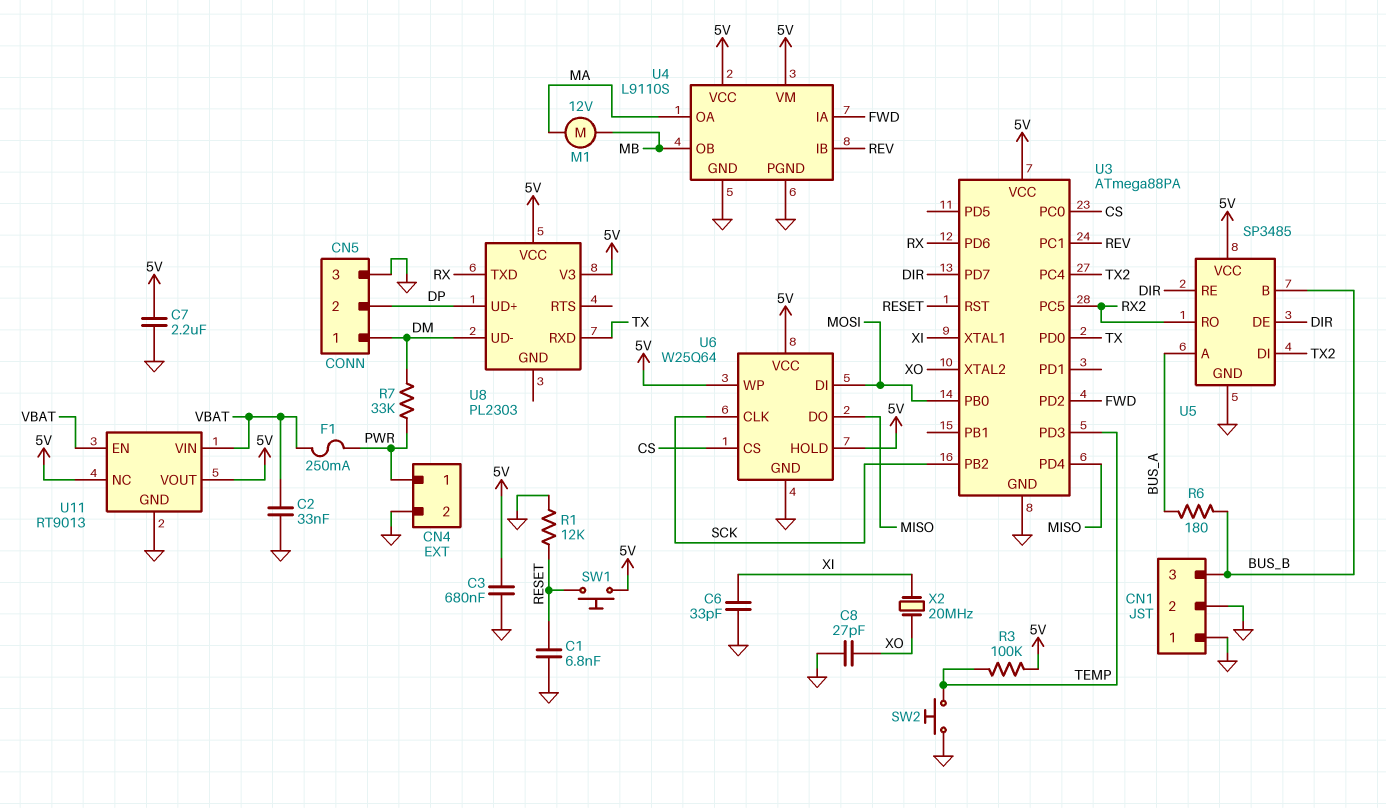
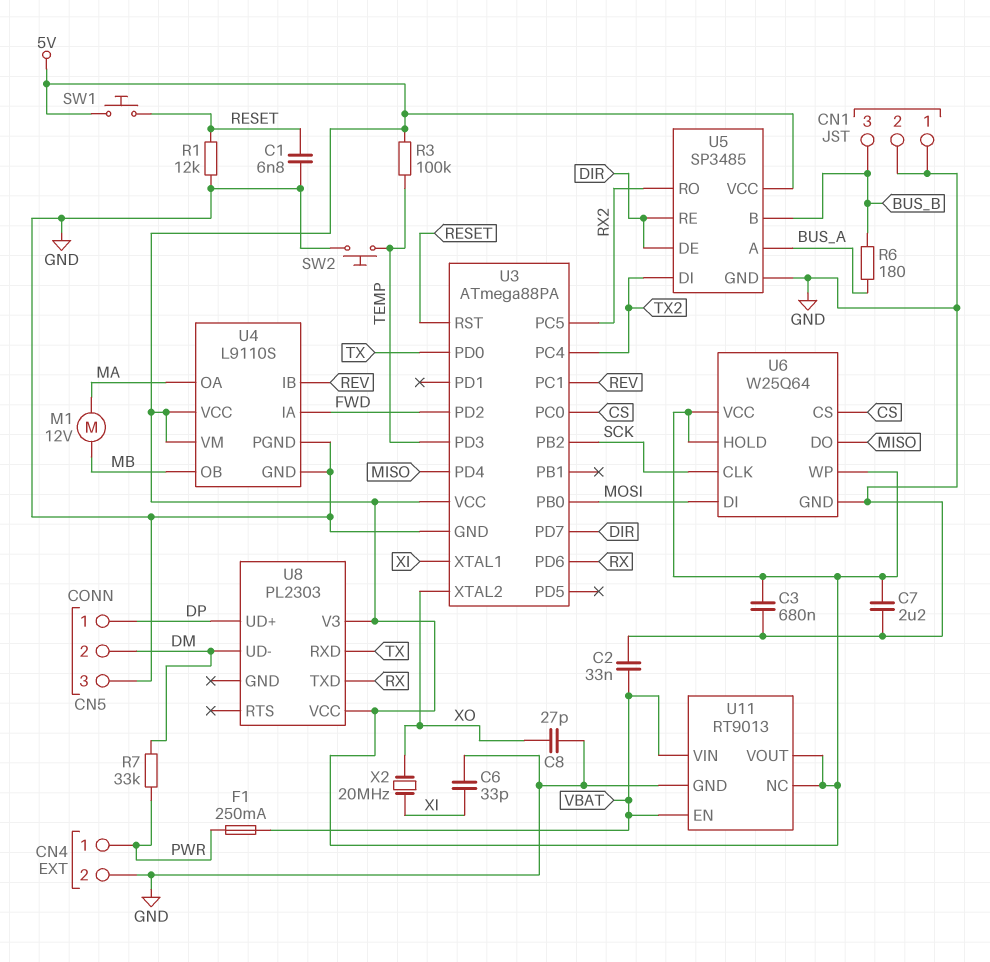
CN5 pin 1: DM -> DP
CN5 pin 2: DP -> DM

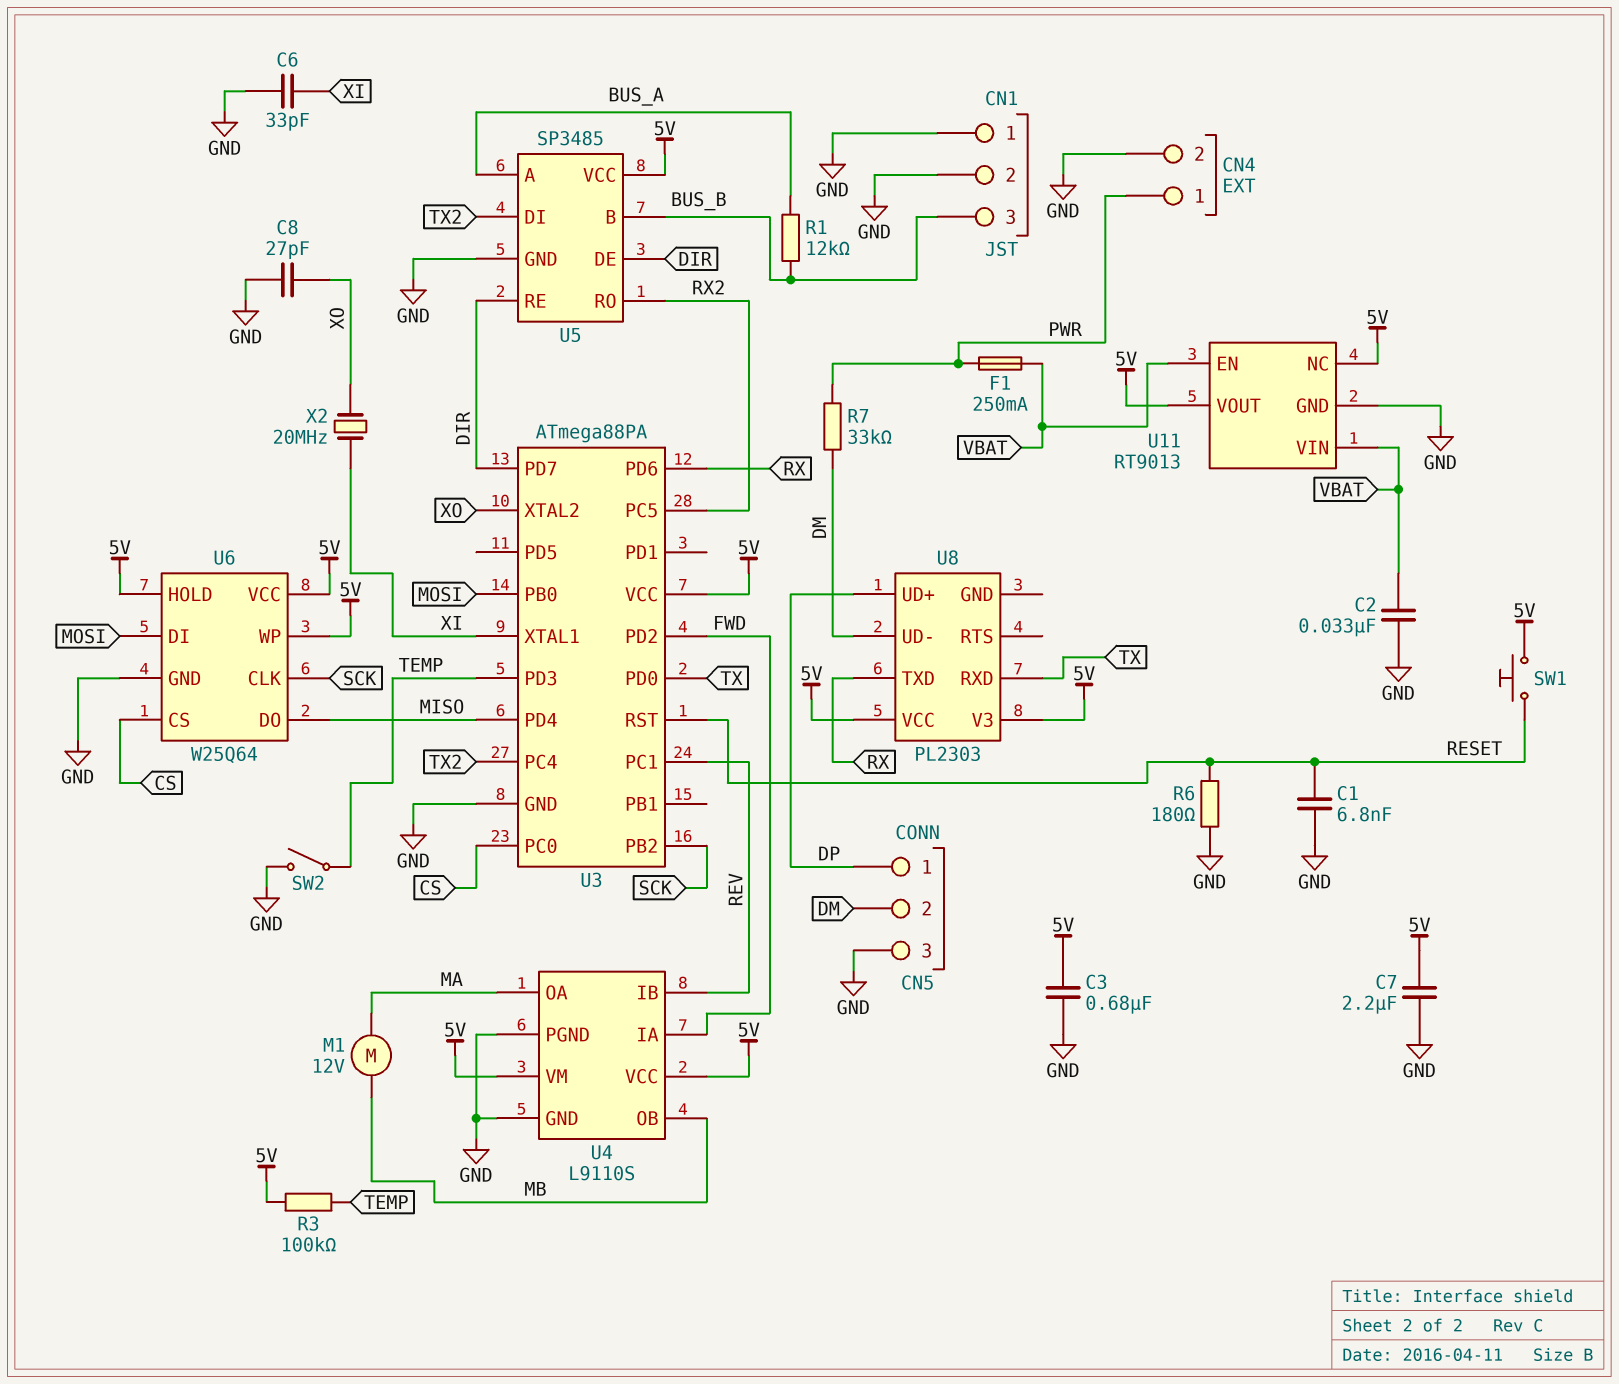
R1: 12k (GND, RESET) -> 12k (BUS_A, BUS_B)
R6: 180 (BUS_A, BUS_B) -> 180 (GND, RESET)
SW2: button (GND, TEMP) -> switch (GND, TEMP)

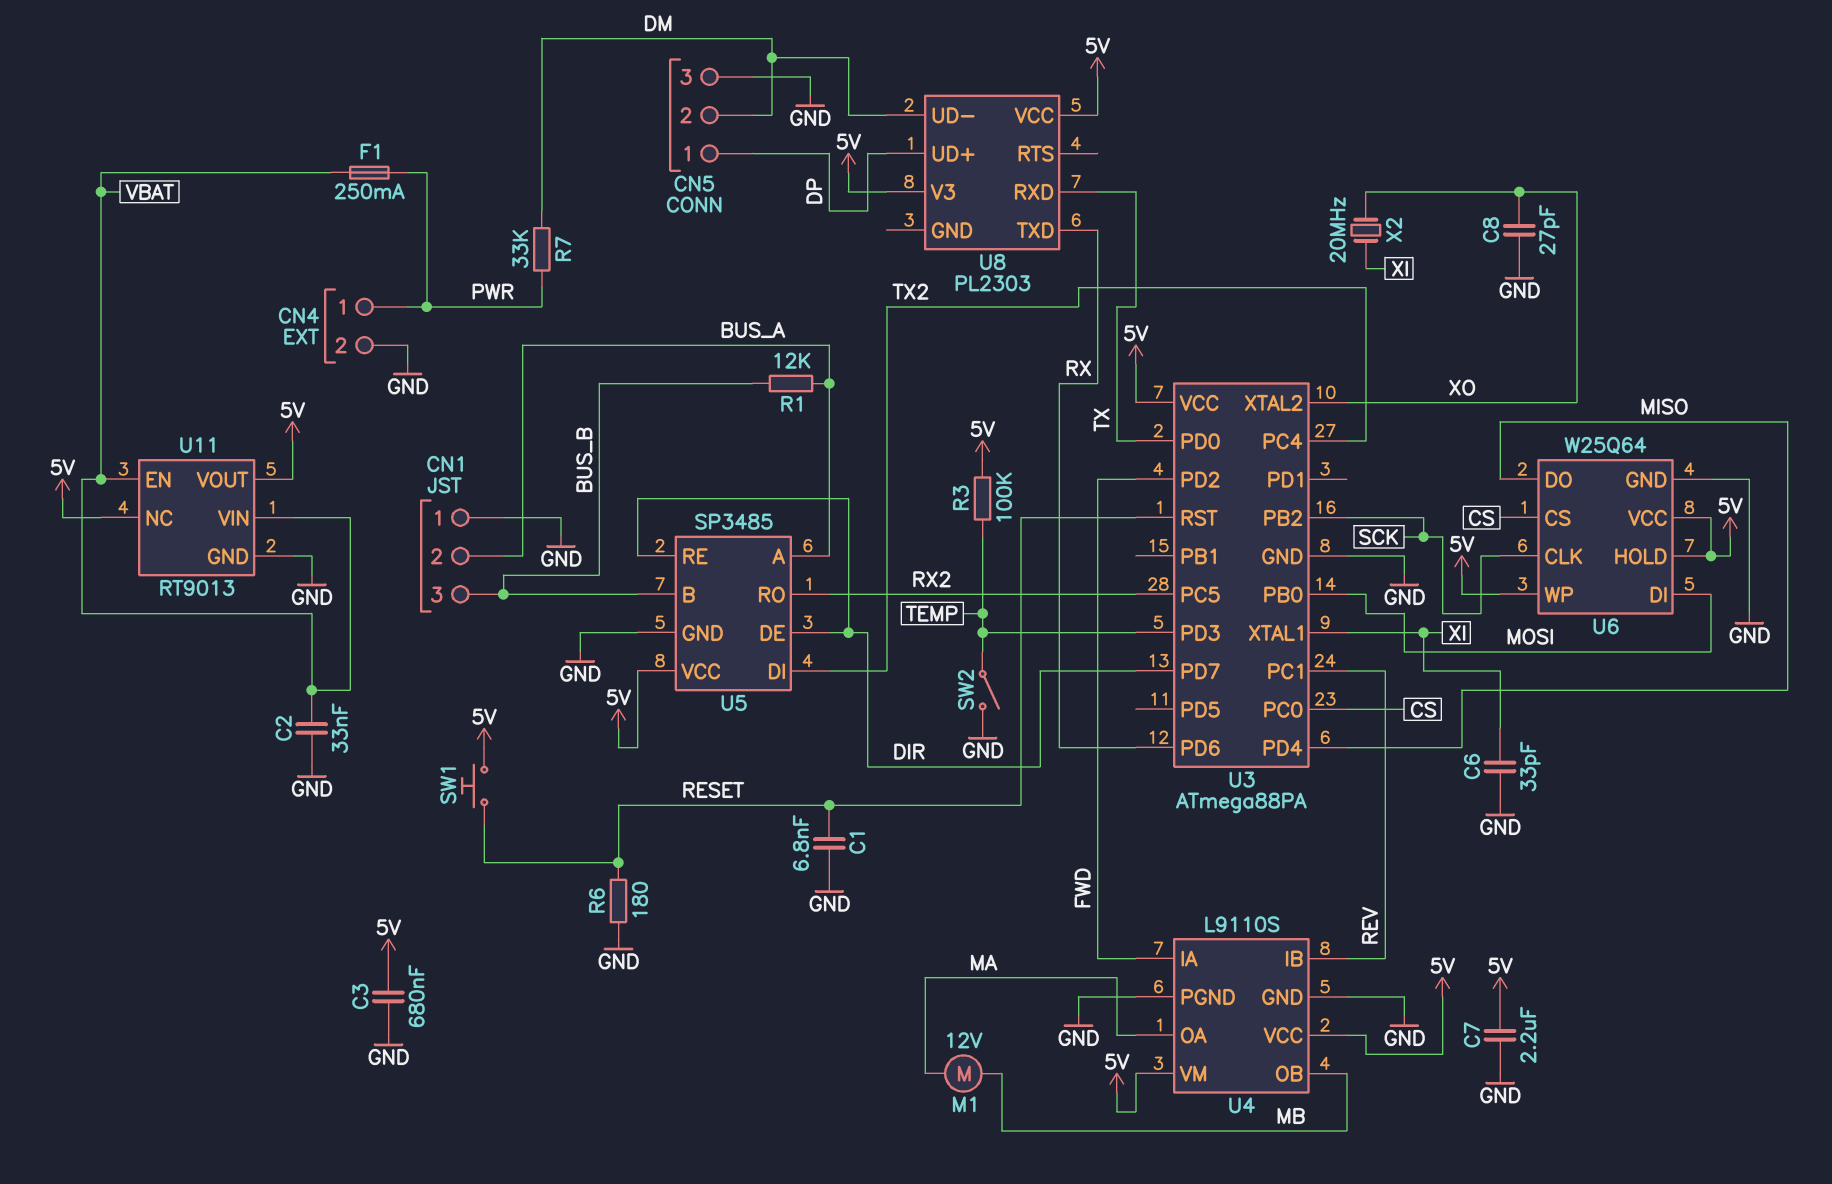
CN1 pin 2: GND -> BUS_A

